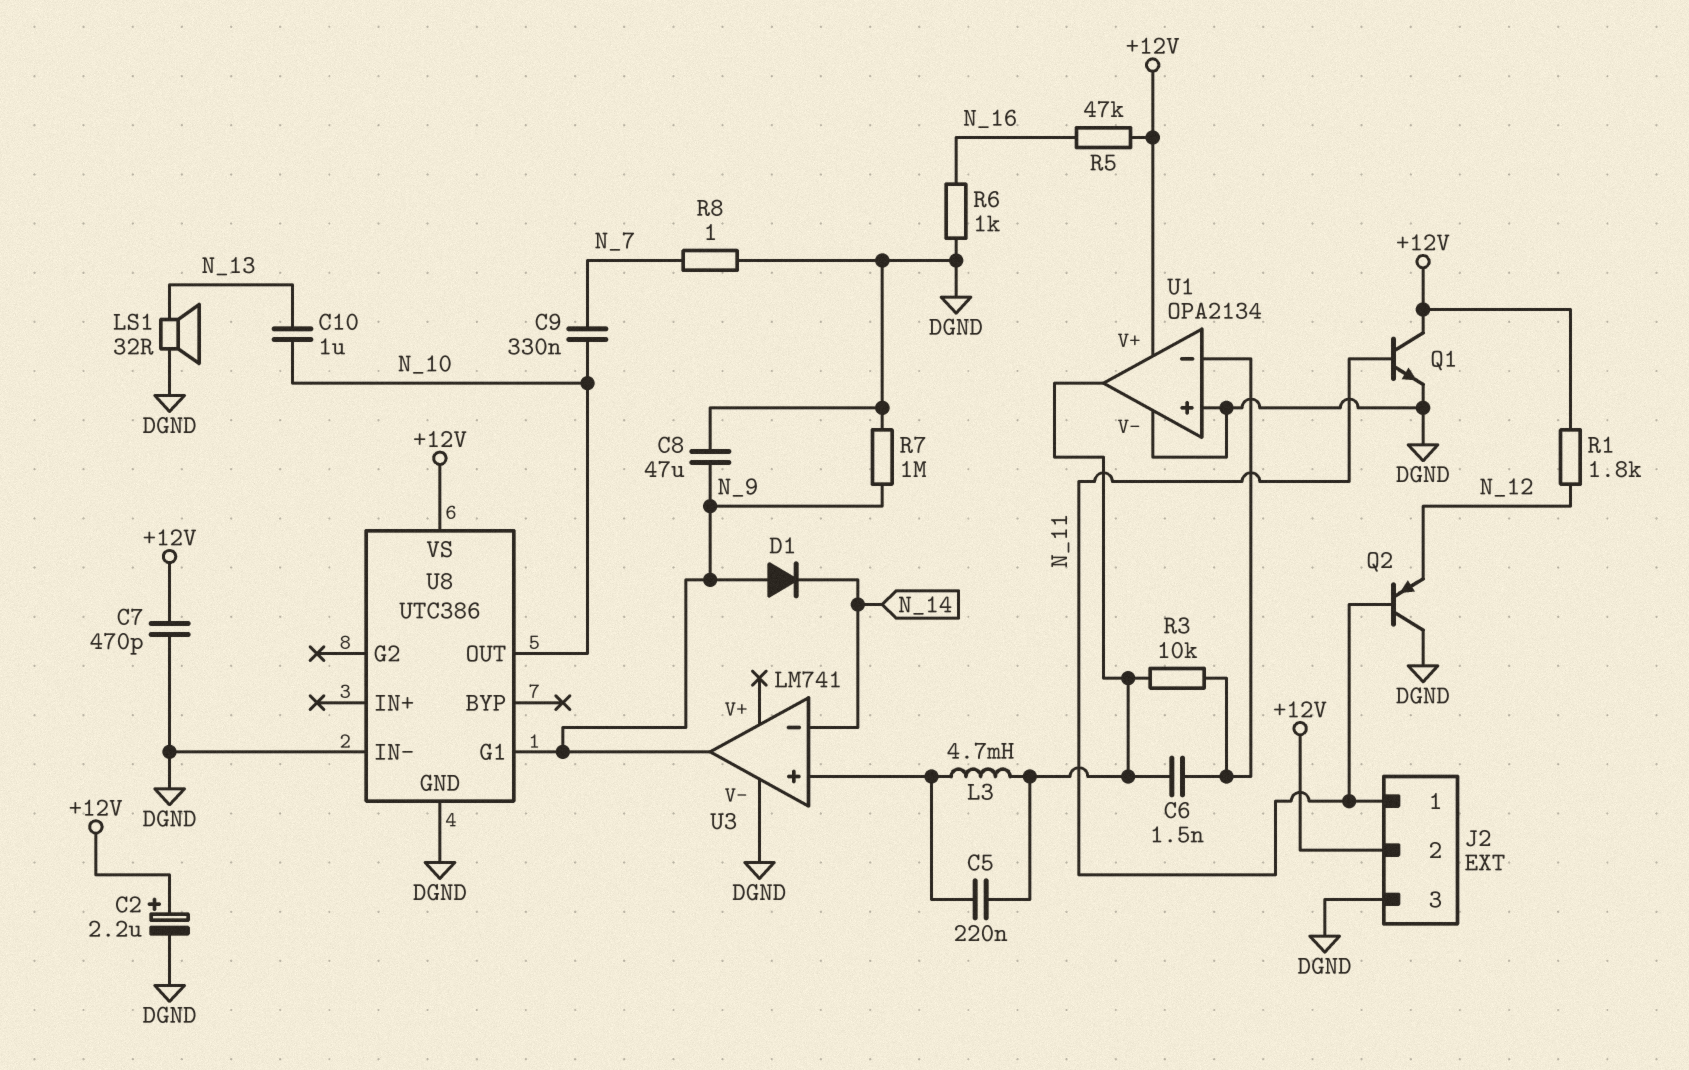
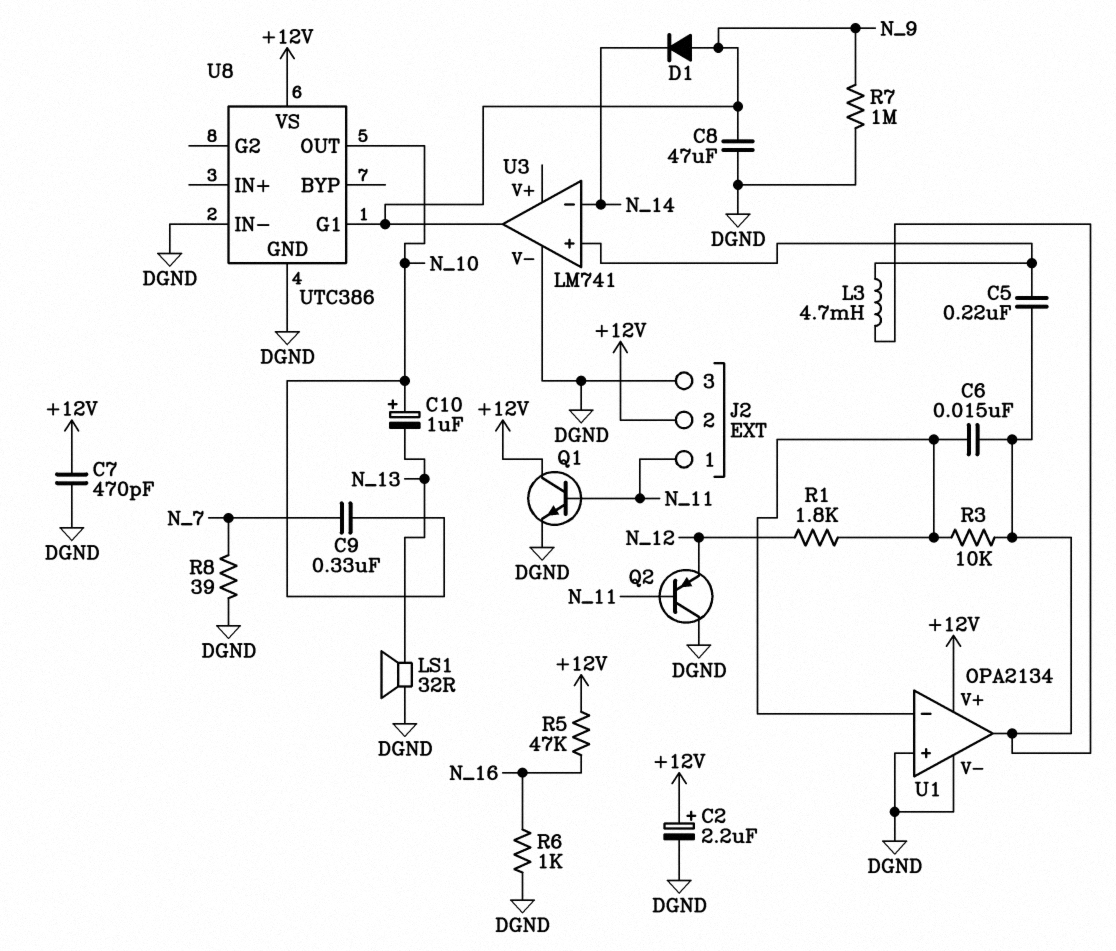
C6: 1.5nF (U1/in-, U1/out) -> 15nF (U1/in-, U1/out)
C10: 1uF (N_10, N_13) -> 1uF (plus N_10, minus N_13)
R1: 1.8k (+12V, N_12) -> 1.8k (N_12, U1/in-)
R8: 1 (DGND, N_7) -> 39 (DGND, N_7)

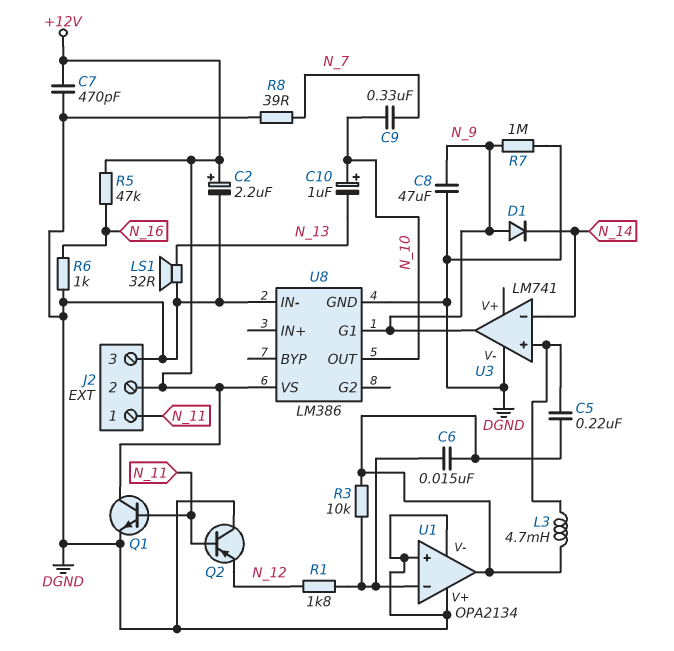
U1 pin V+: +12V -> DGND
U8: UTC386 -> LM386

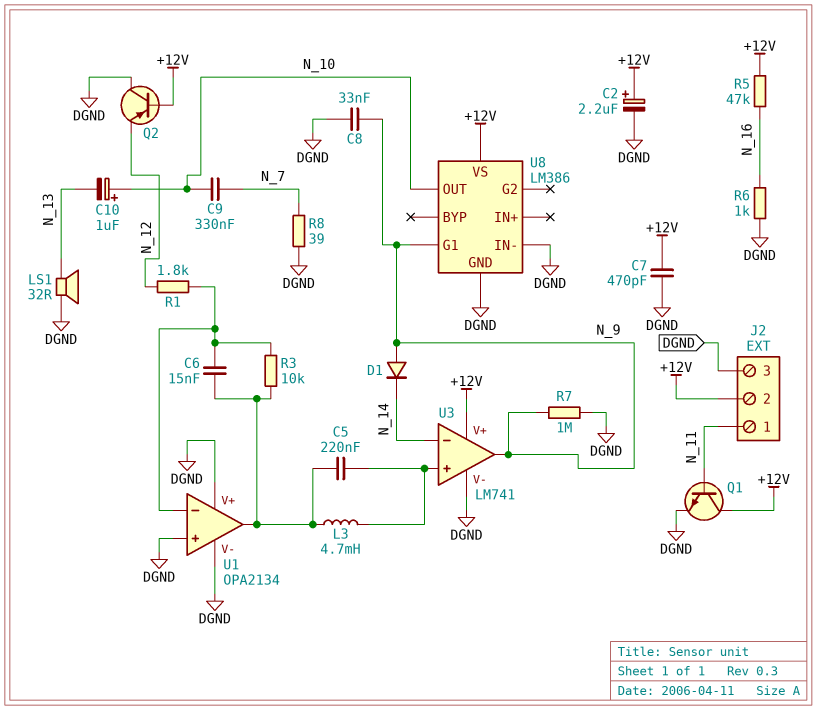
C8: 47uF (DGND, N_9) -> 33nF (DGND, N_9)
Q2: PNP (B N_11, C DGND, E N_12) -> PNP (B +12V, C DGND, E N_12)
U3 pin V+: none -> +12V

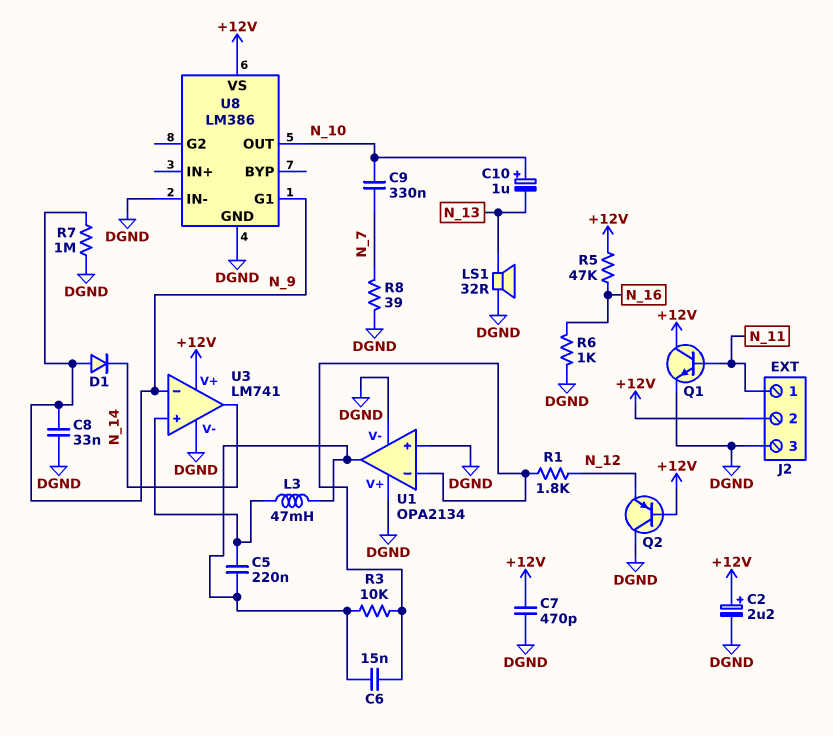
L3: 4.7mH (U1/out, U3/in+) -> 47mH (U1/out, U3/in+)
U3 pin in-: N_14 -> N_9
U3 pin out: N_9 -> N_14

